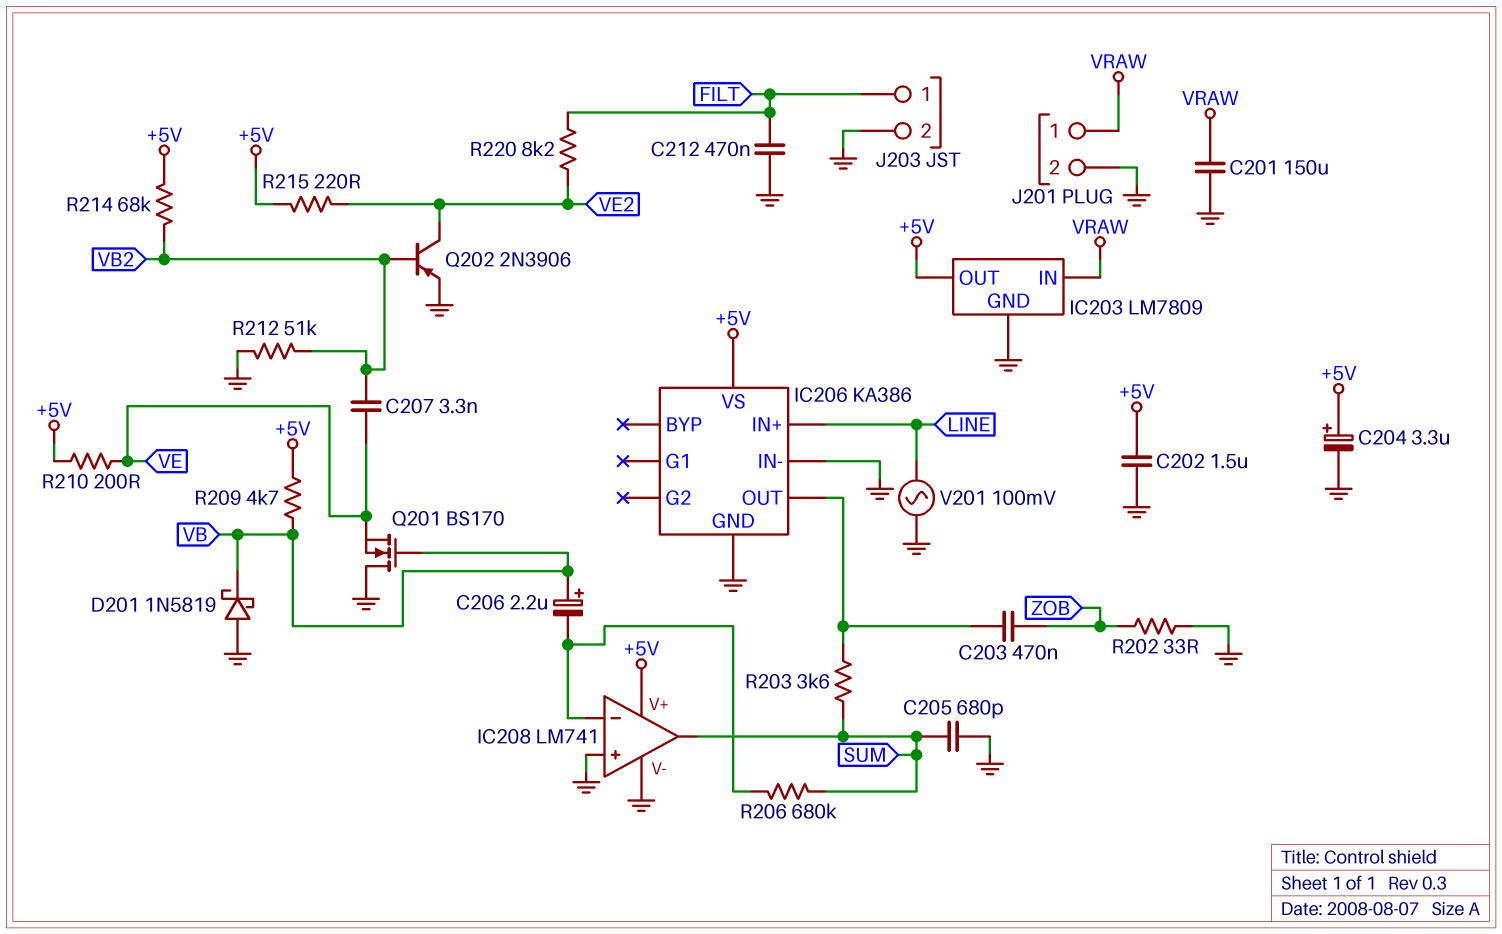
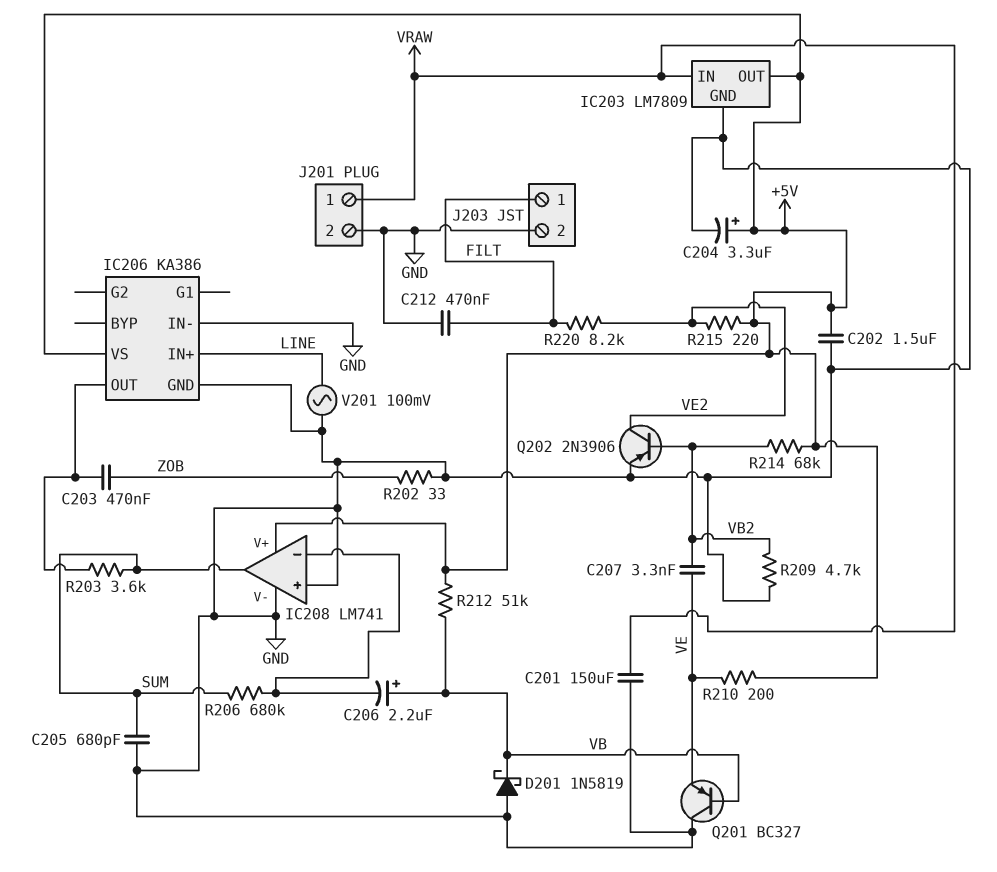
Q201: NMOS BS170 (G VB, D GND, S VE) -> PNP BC327 (B VB, C GND, E VE)
R209: 4.7k (+5V, VB) -> 4.7k (GND, VB2)
R212: 51k (GND, VB2) -> 51k (+5V, VB)

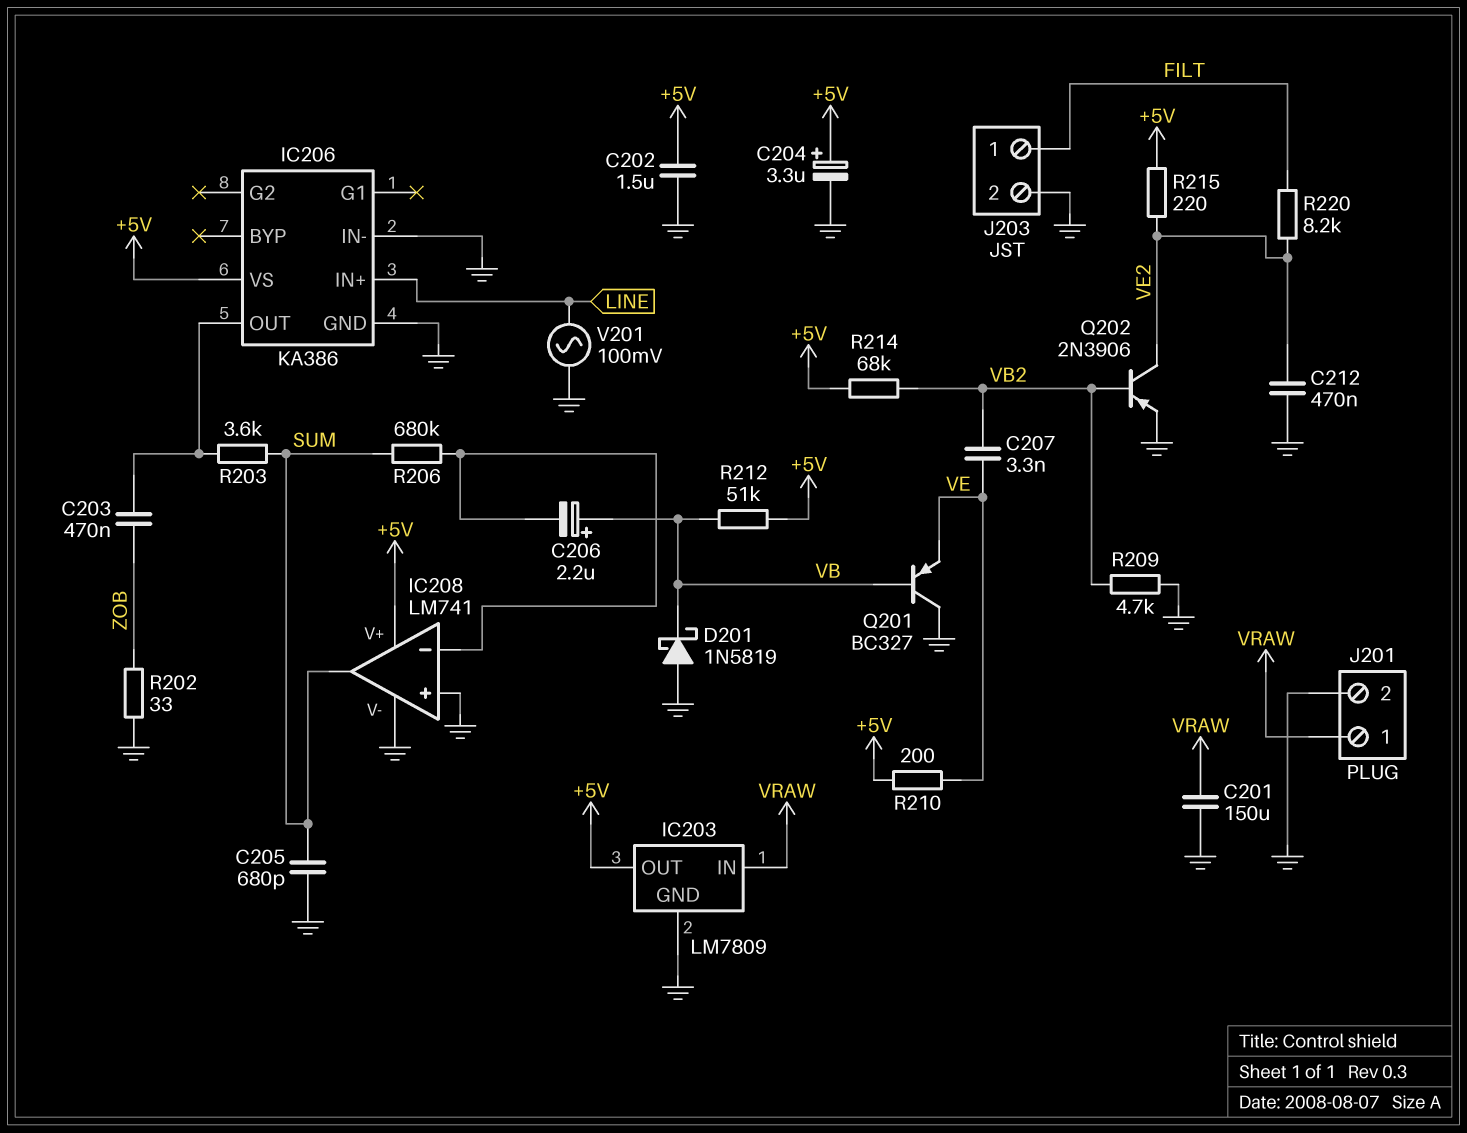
C212: 470nF (FILT, GND) -> 470nF (GND, VE2)

